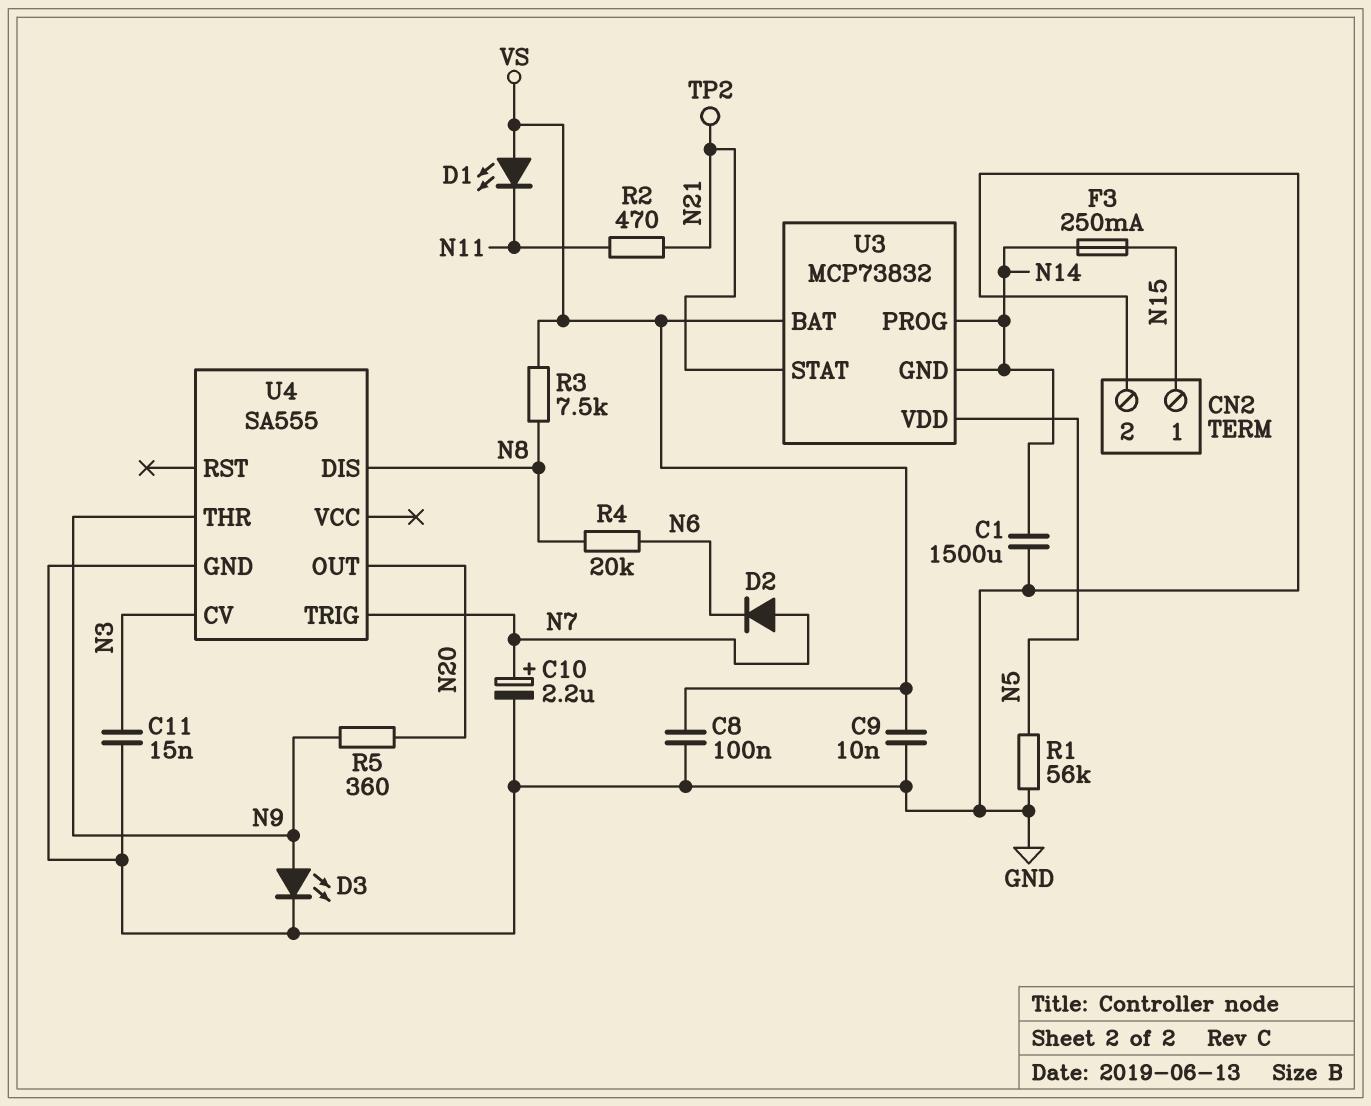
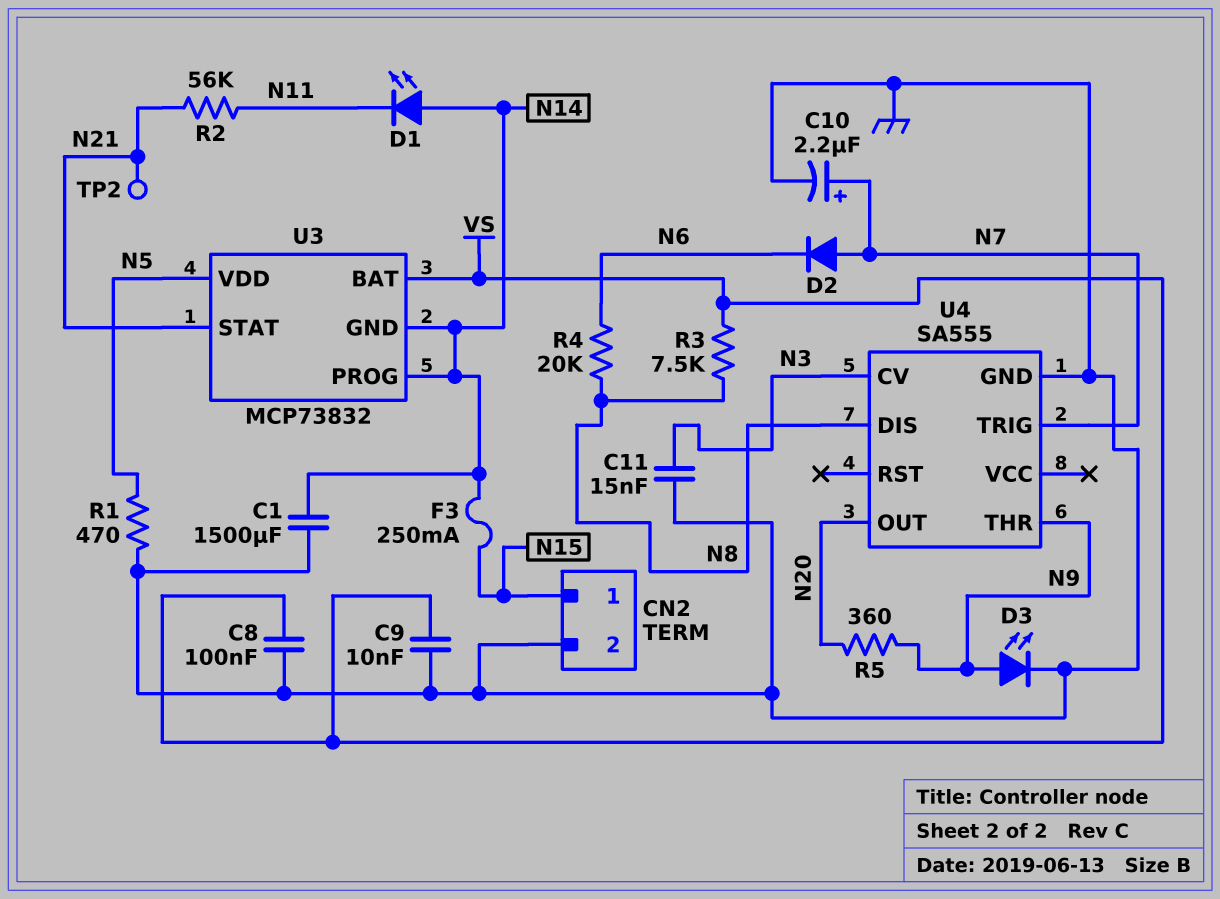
D1: LED (A VS, K N11) -> LED (A N14, K N11)
R1: 56k (GND, N5) -> 470 (GND, N5)
R2: 470 (N11, N21) -> 56k (N11, N21)

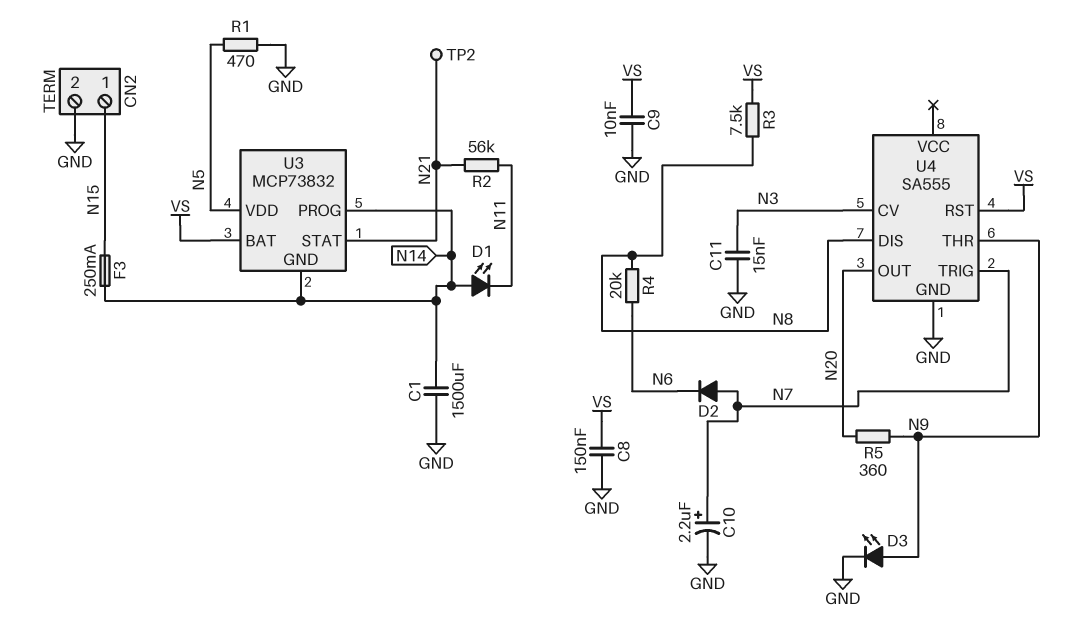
C8: 100nF (GND, VS) -> 150nF (GND, VS)
U4 pin RST: none -> VS

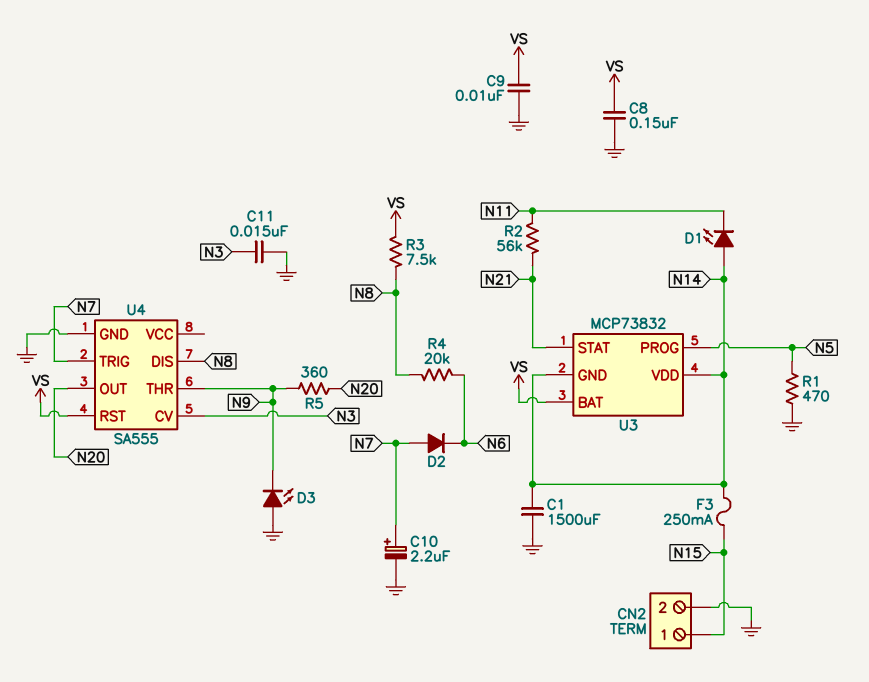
D3: LED (A N9, K GND) -> LED (A GND, K N9)
TP2: test point (N21) -> none
U3 pin PROG: N14 -> N5
U3 pin VDD: N5 -> N14

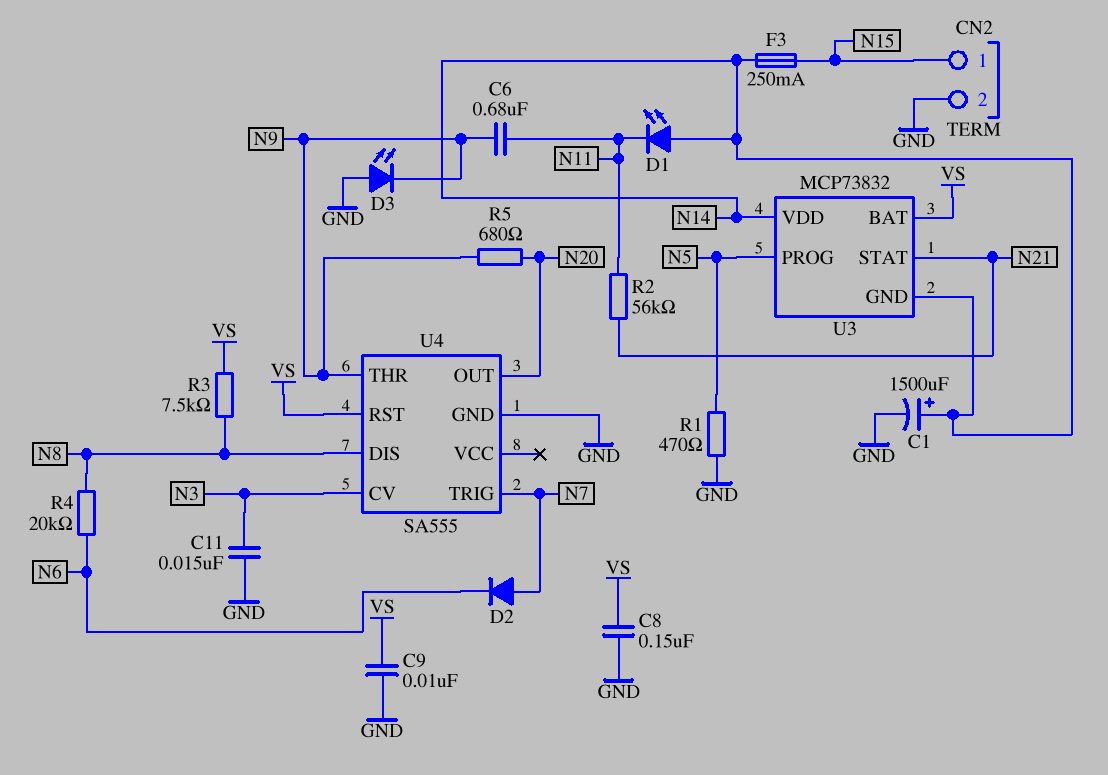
C1: 1500uF (GND, N14) -> 1500uF (plus N14, minus GND)
C6: none -> 680nF (N9, N11)
C10: 2.2uF (plus N7, minus GND) -> none
R5: 360 (N9, N20) -> 680 (N9, N20)

